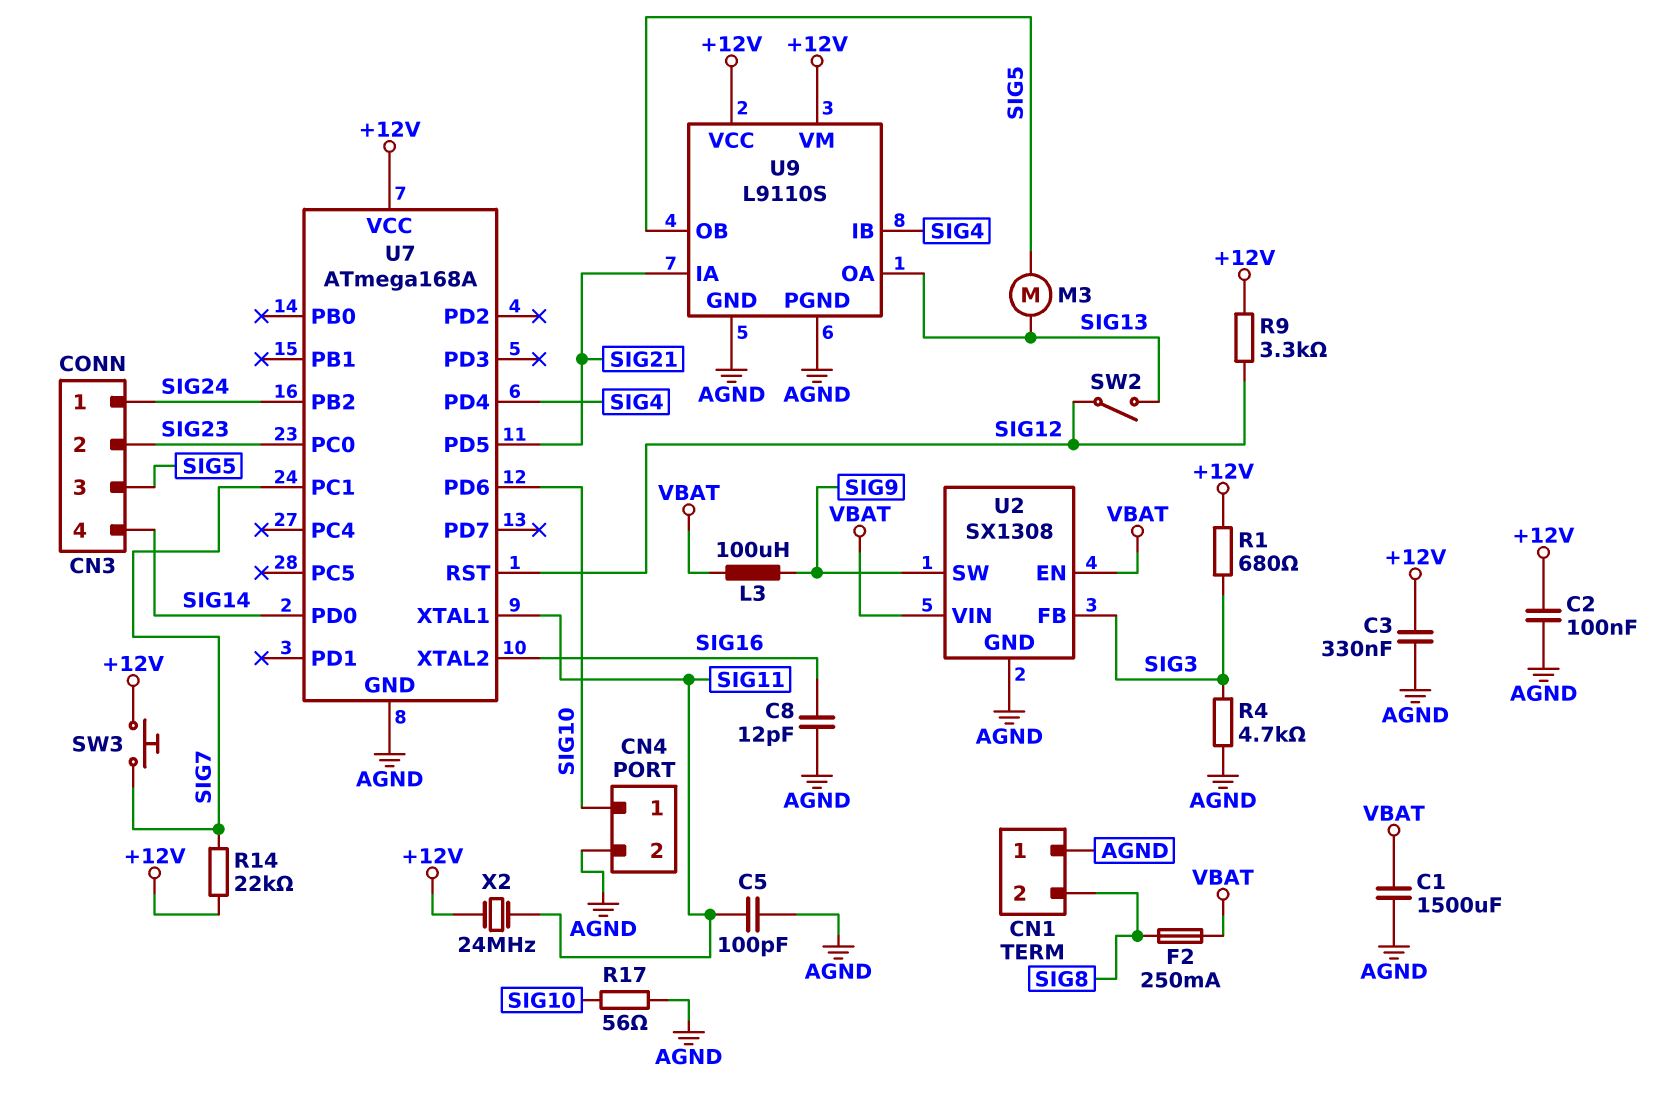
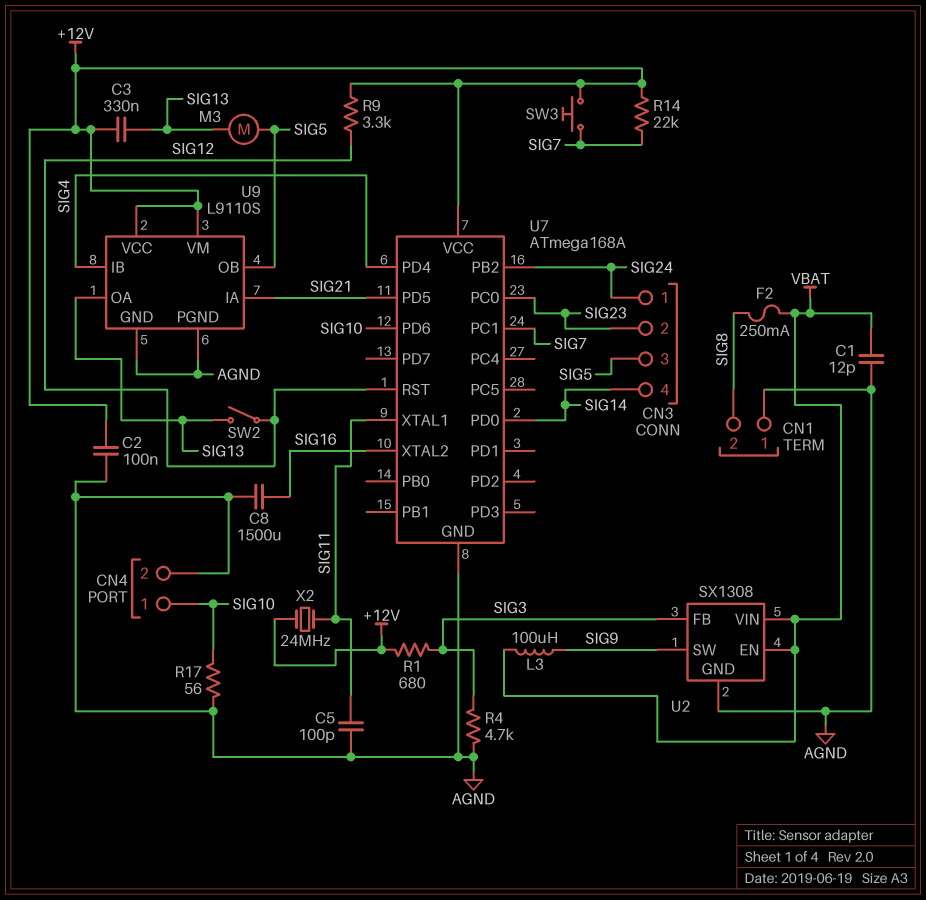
C1: 1500uF (AGND, VBAT) -> 12pF (AGND, VBAT)
C3: 330nF (+12V, AGND) -> 330nF (+12V, SIG13)
C8: 12pF (AGND, SIG16) -> 1500uF (AGND, SIG16)

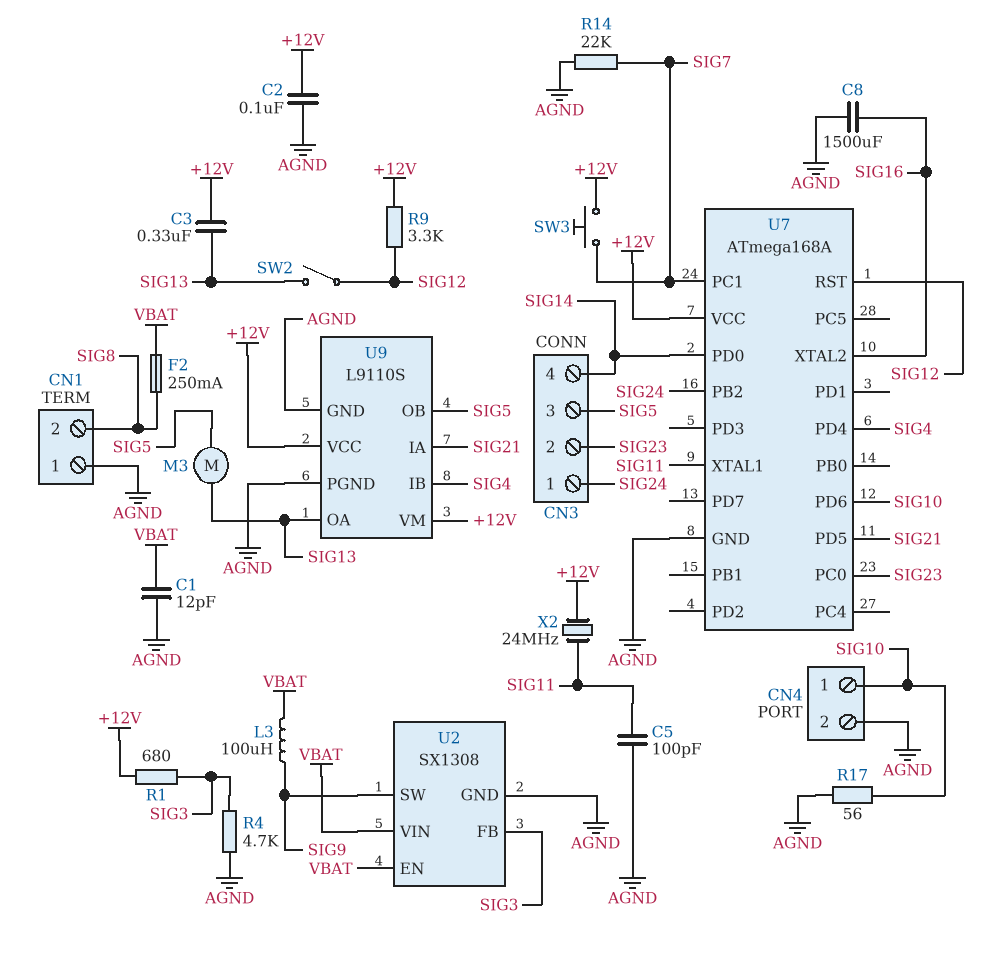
R14: 22k (+12V, SIG7) -> 22k (AGND, SIG7)

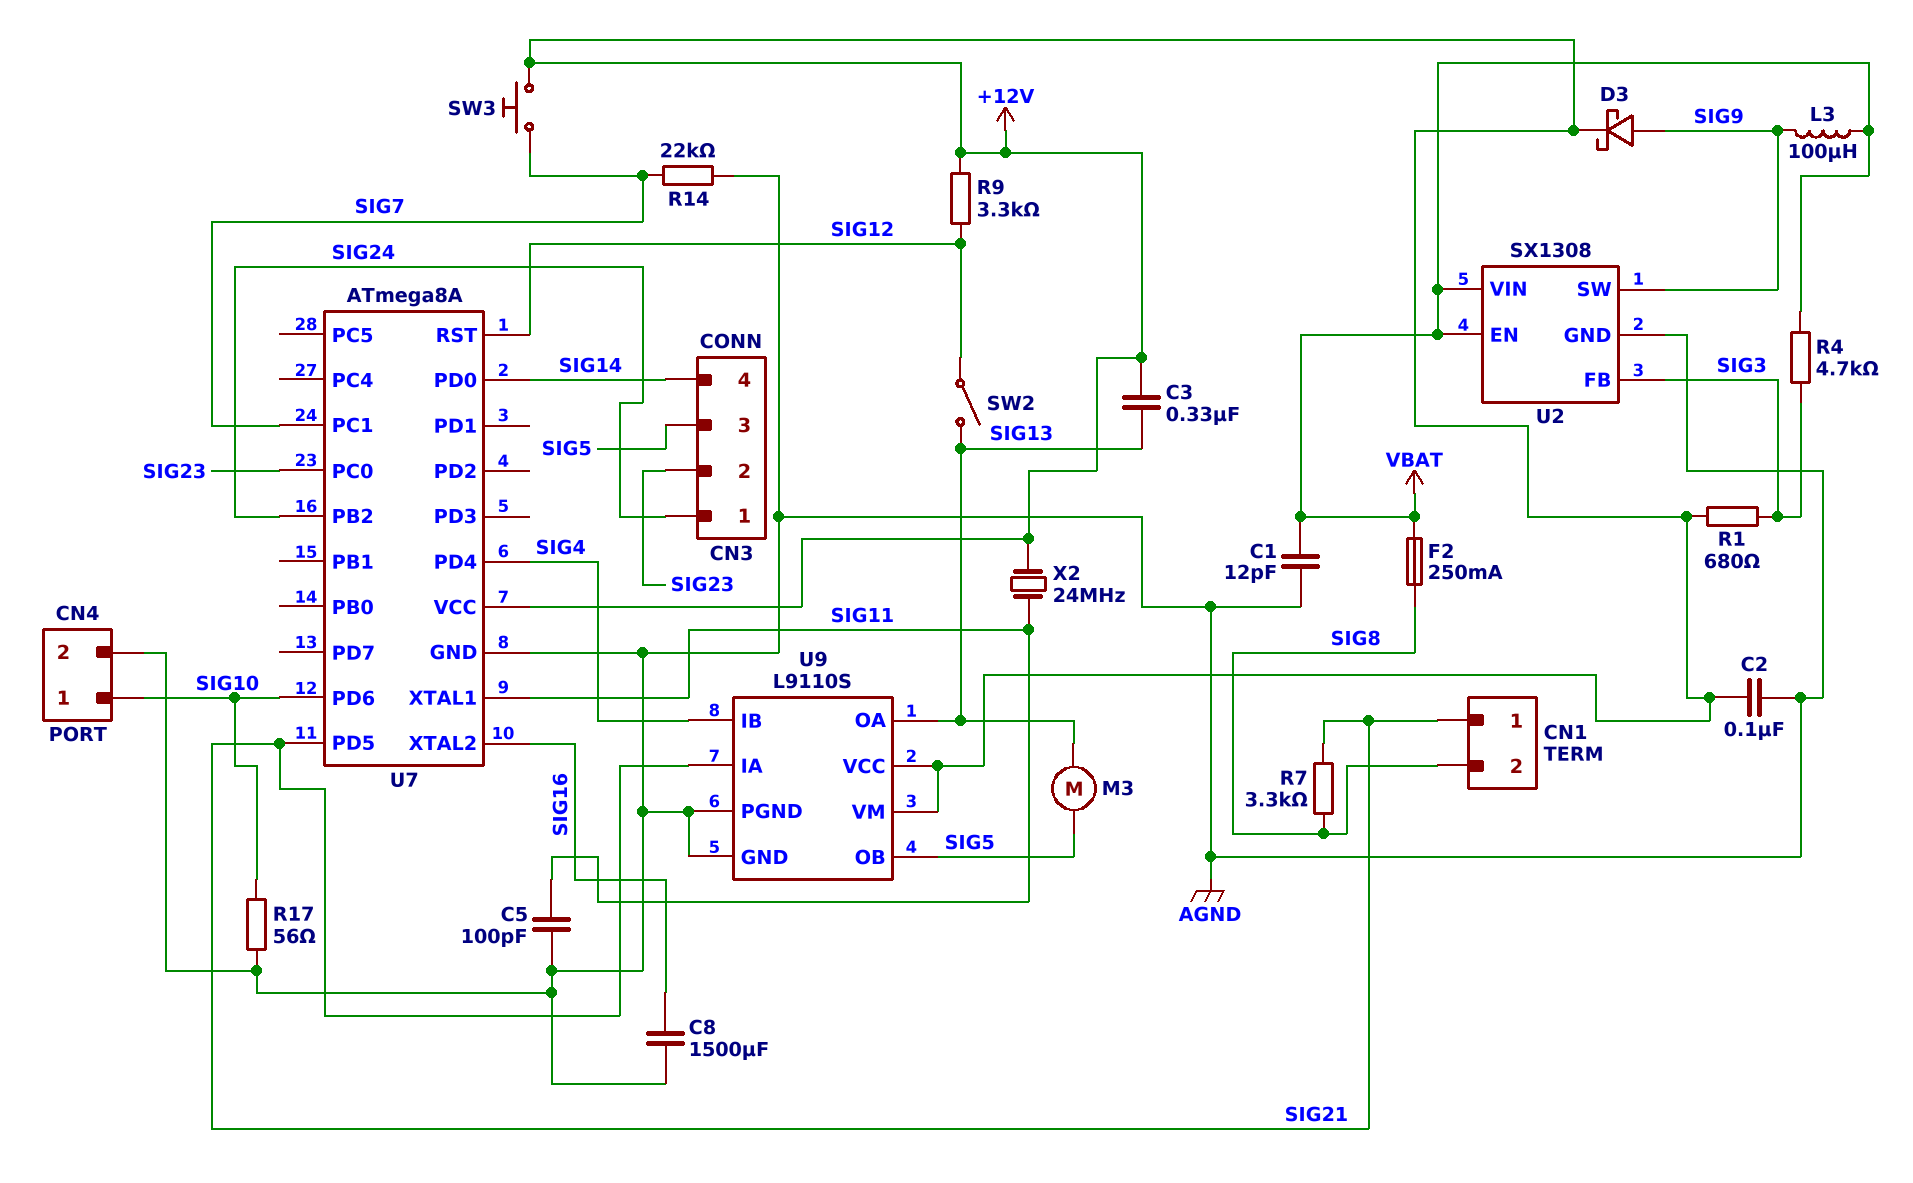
CN1 pin 1: AGND -> SIG21
D3: none -> schottky (A SIG9, K +12V)
R4: 4.7k (AGND, SIG3) -> 4.7k (SIG3, VBAT)
R7: none -> 3.3k (SIG8, SIG21)
U7: ATmega168A -> ATmega8A

